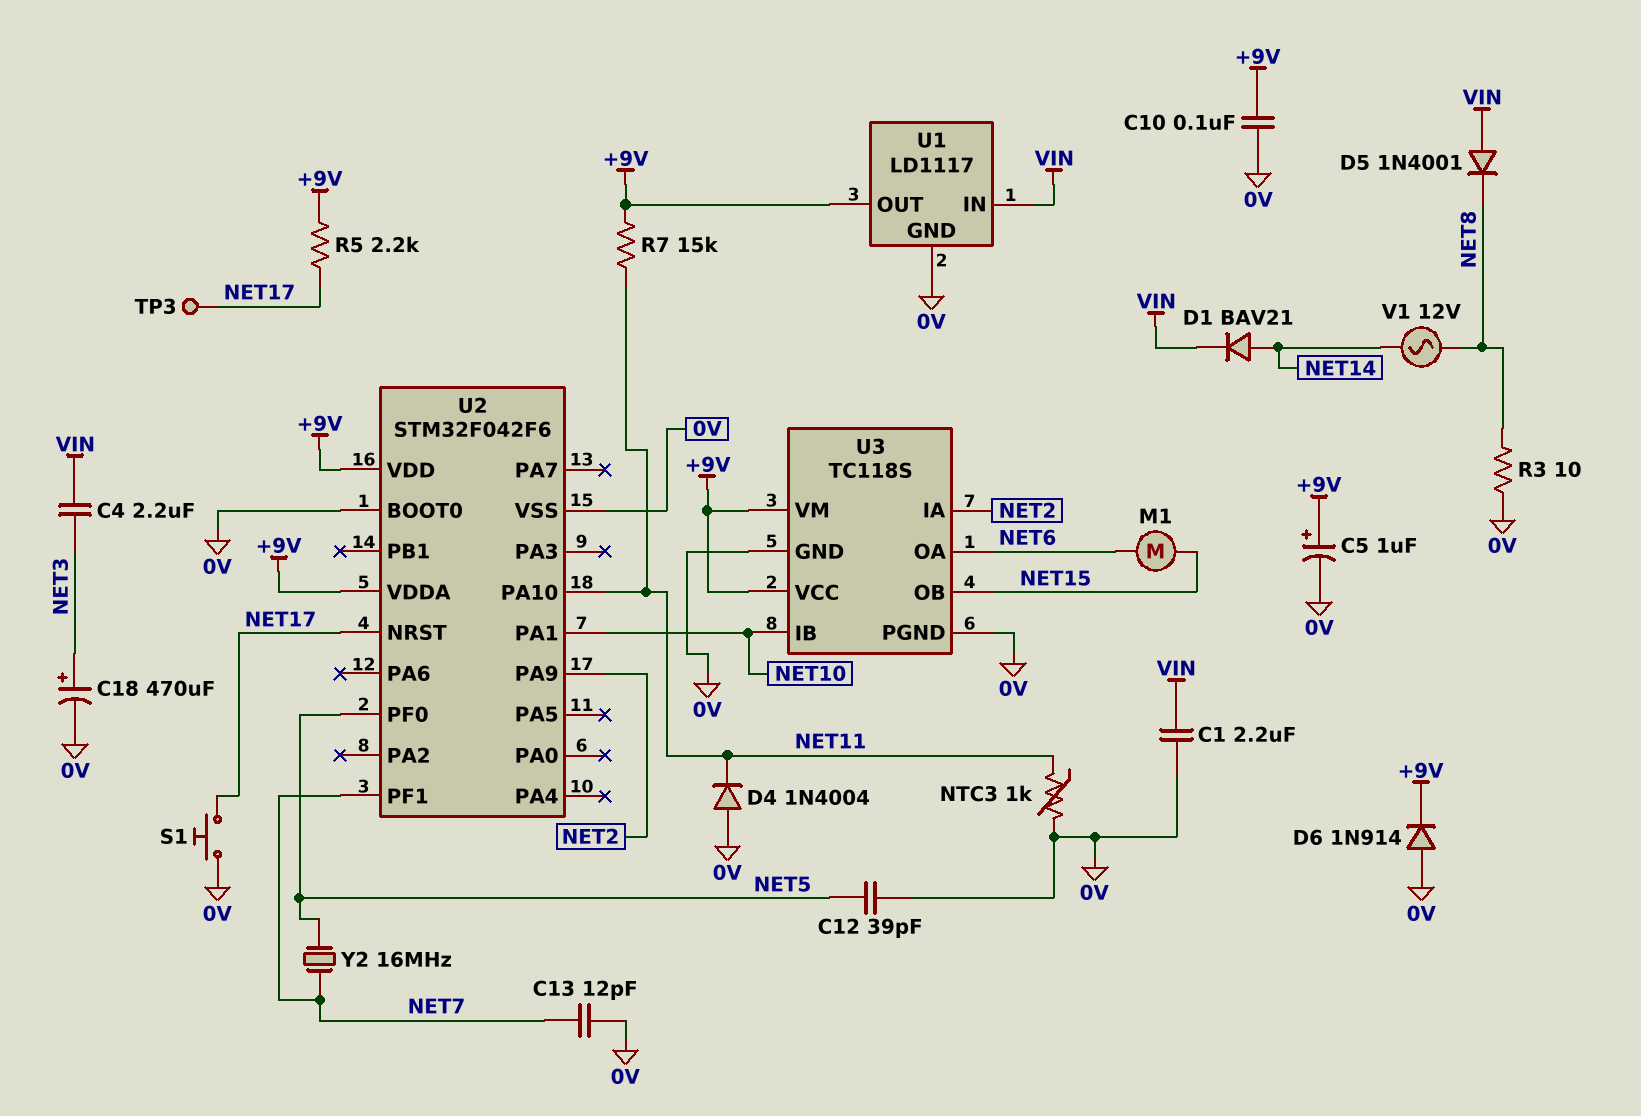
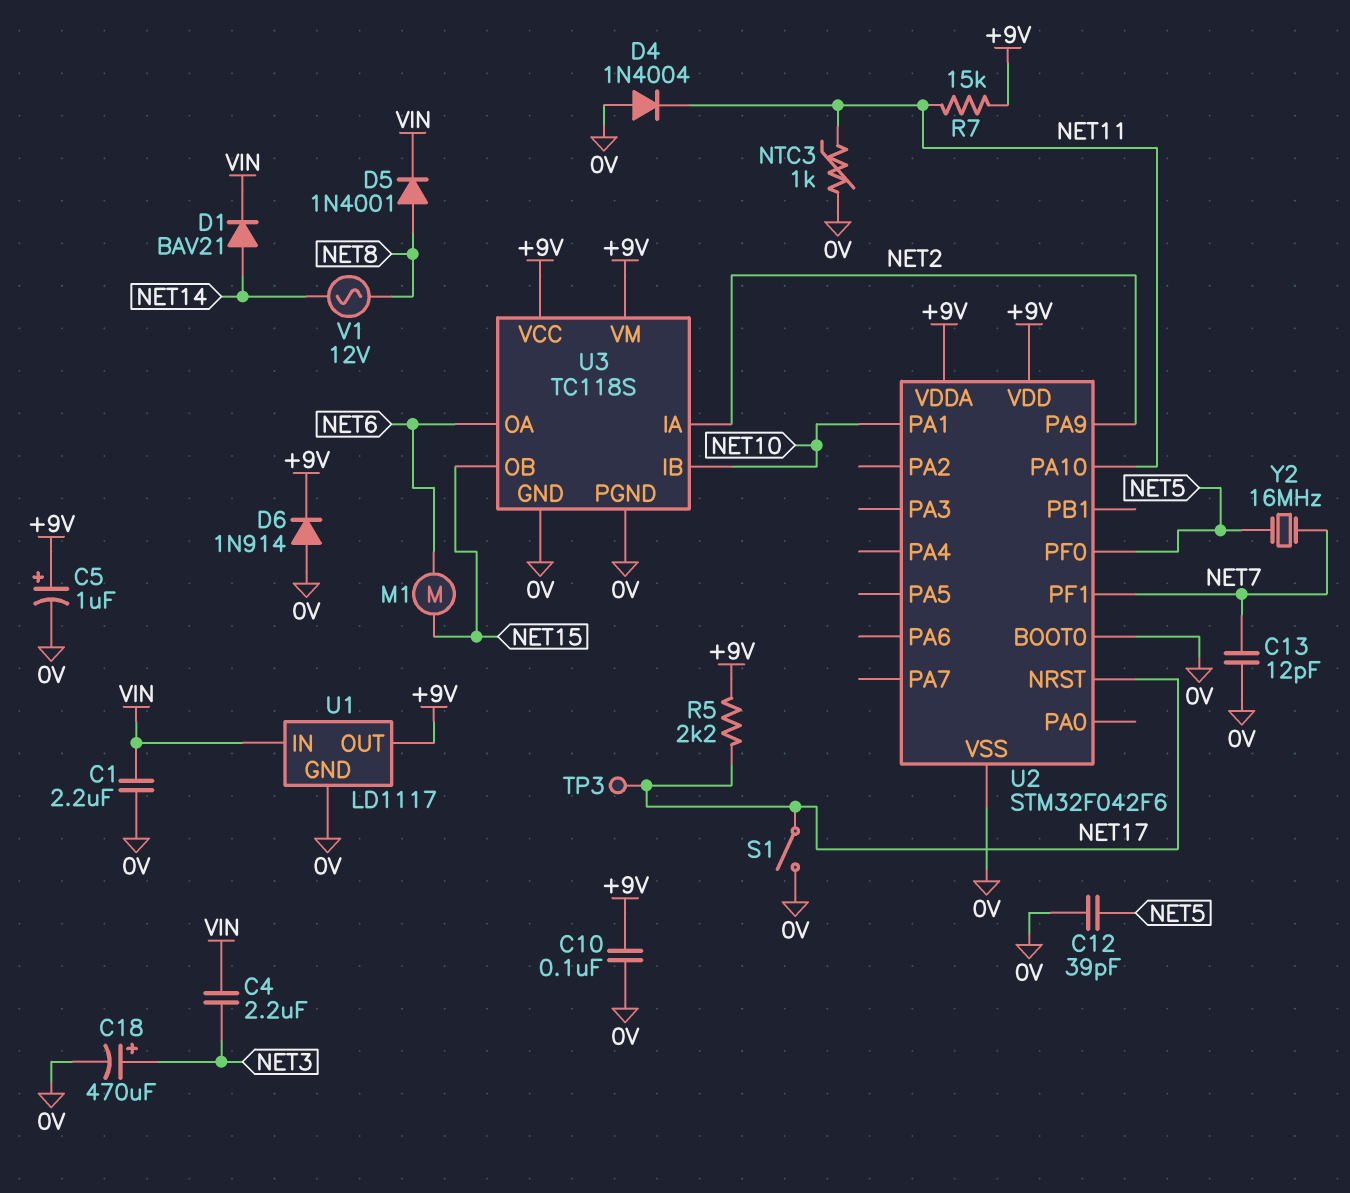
D5: diode 1N4001 (A VIN, K NET8) -> diode 1N4001 (A NET8, K VIN)
R3: 10 (0V, NET8) -> none
S1: button (0V, NET17) -> switch (0V, NET17)

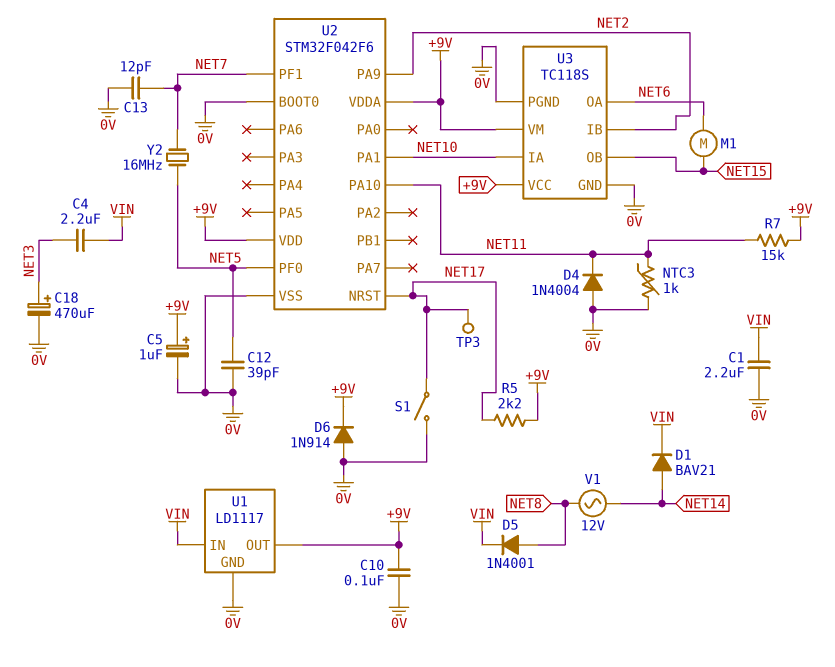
U3 pin IA: NET2 -> NET10
U3 pin IB: NET10 -> NET2

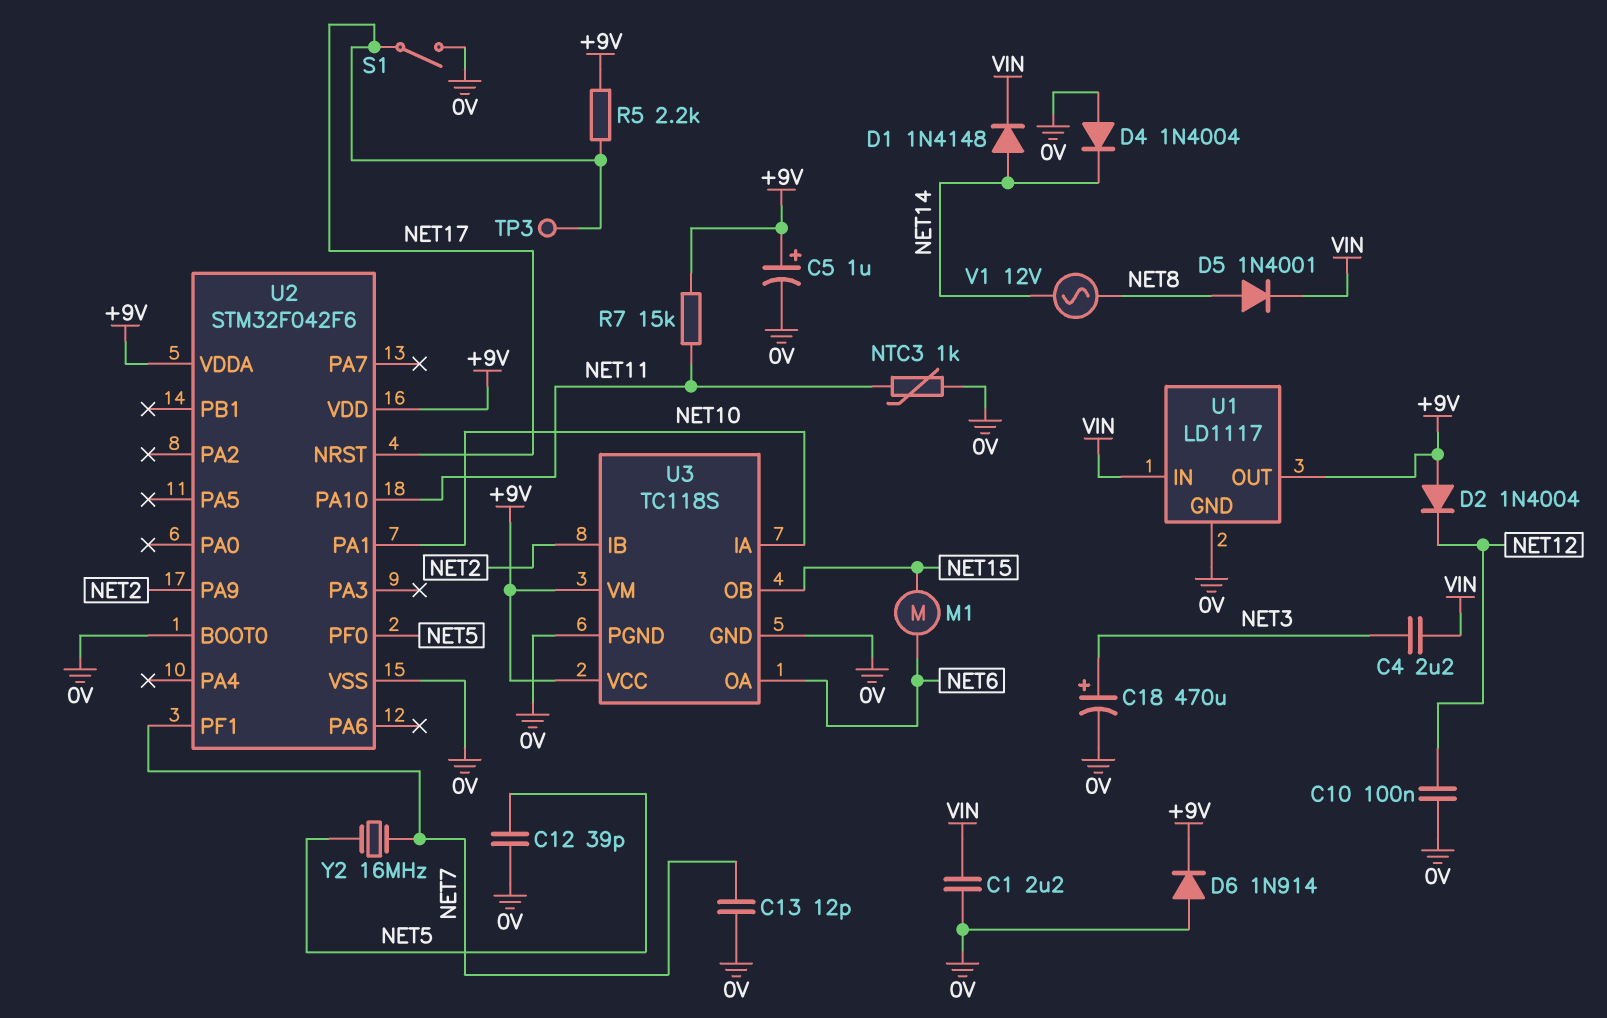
C10: 100nF (+9V, 0V) -> 100nF (0V, NET12)
D1: diode BAV21 (A NET14, K VIN) -> diode 1N4148 (A NET14, K VIN)
D2: none -> diode 1N4004 (A +9V, K NET12)
D4: diode 1N4004 (A 0V, K NET11) -> diode 1N4004 (A 0V, K NET14)

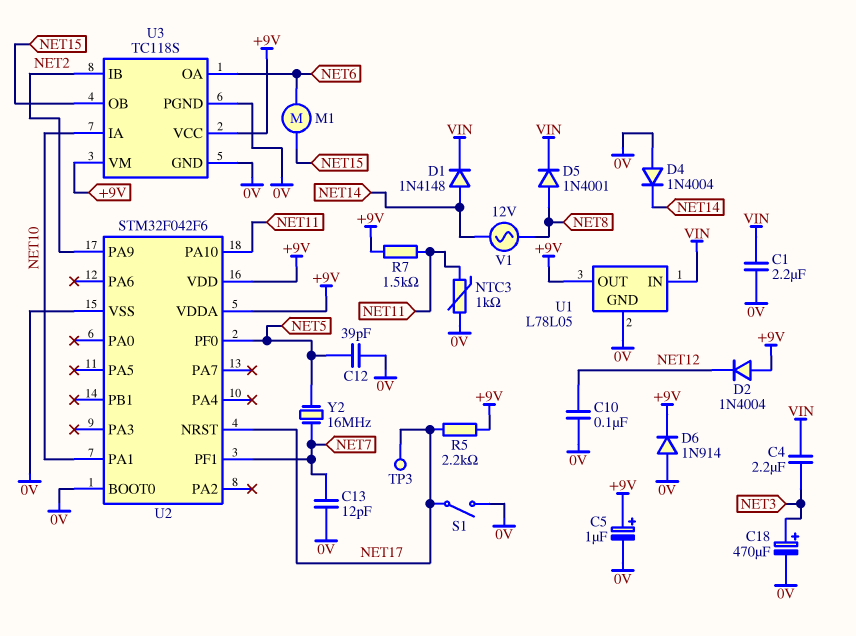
R7: 15k (+9V, NET11) -> 1.5k (+9V, NET11)
U1: LD1117 -> L78L05

